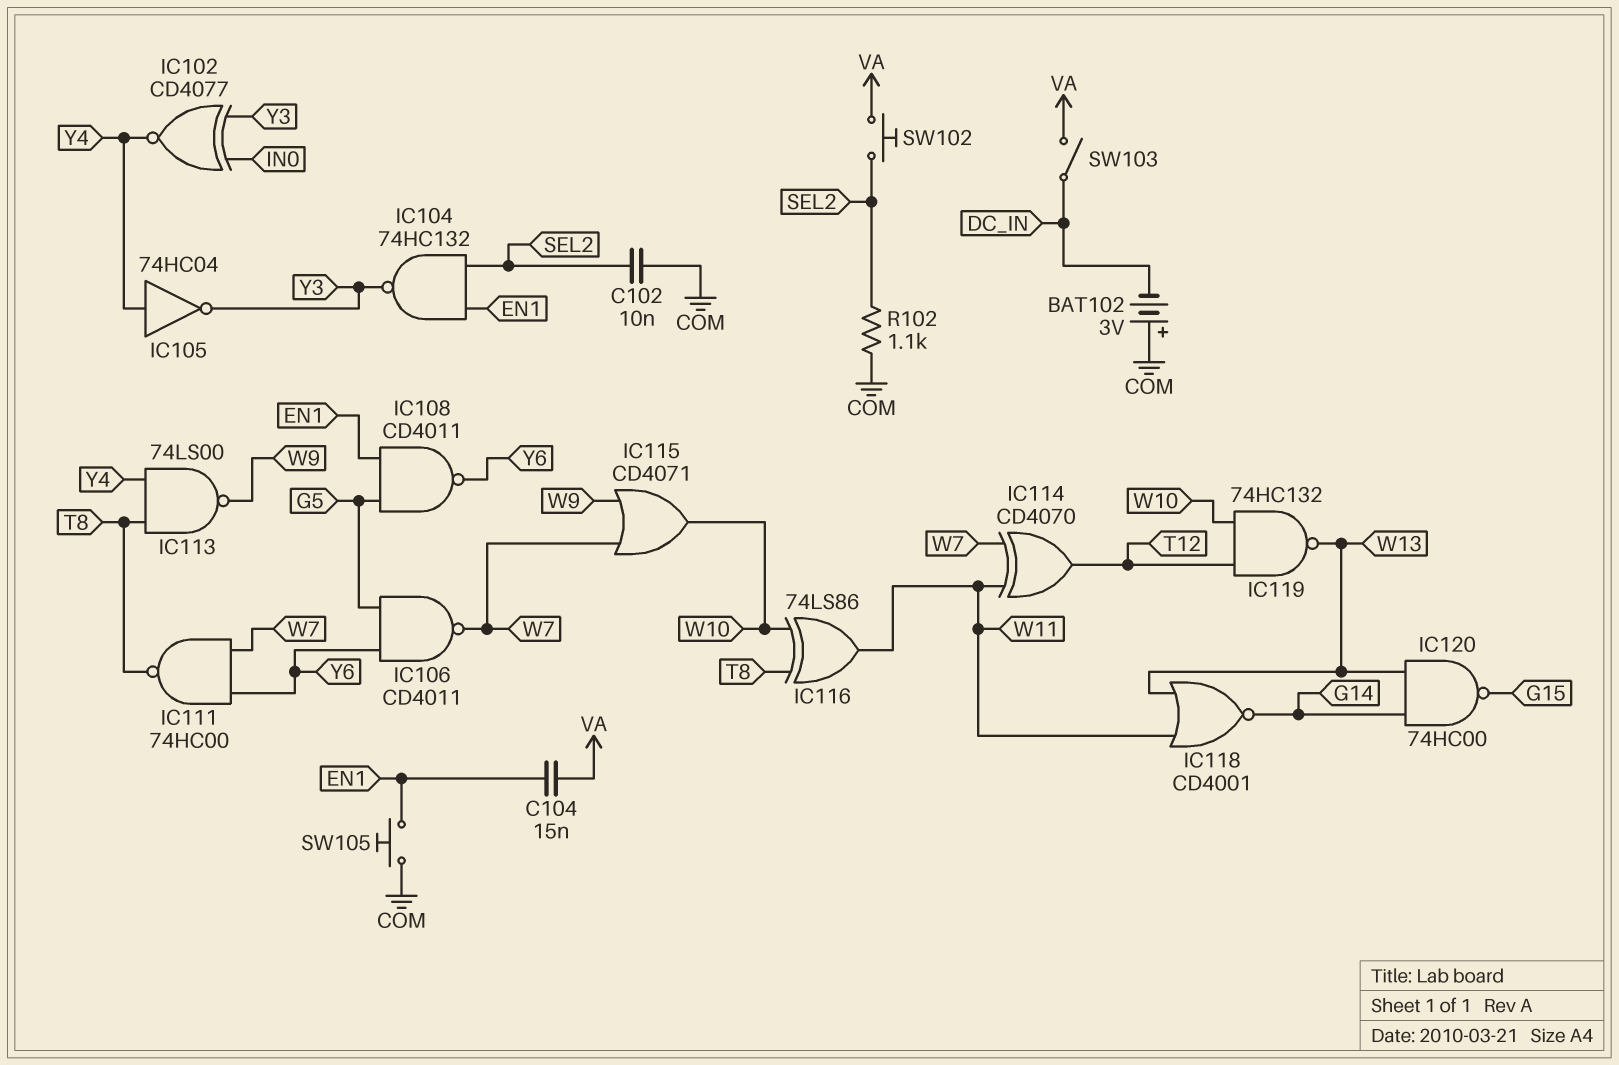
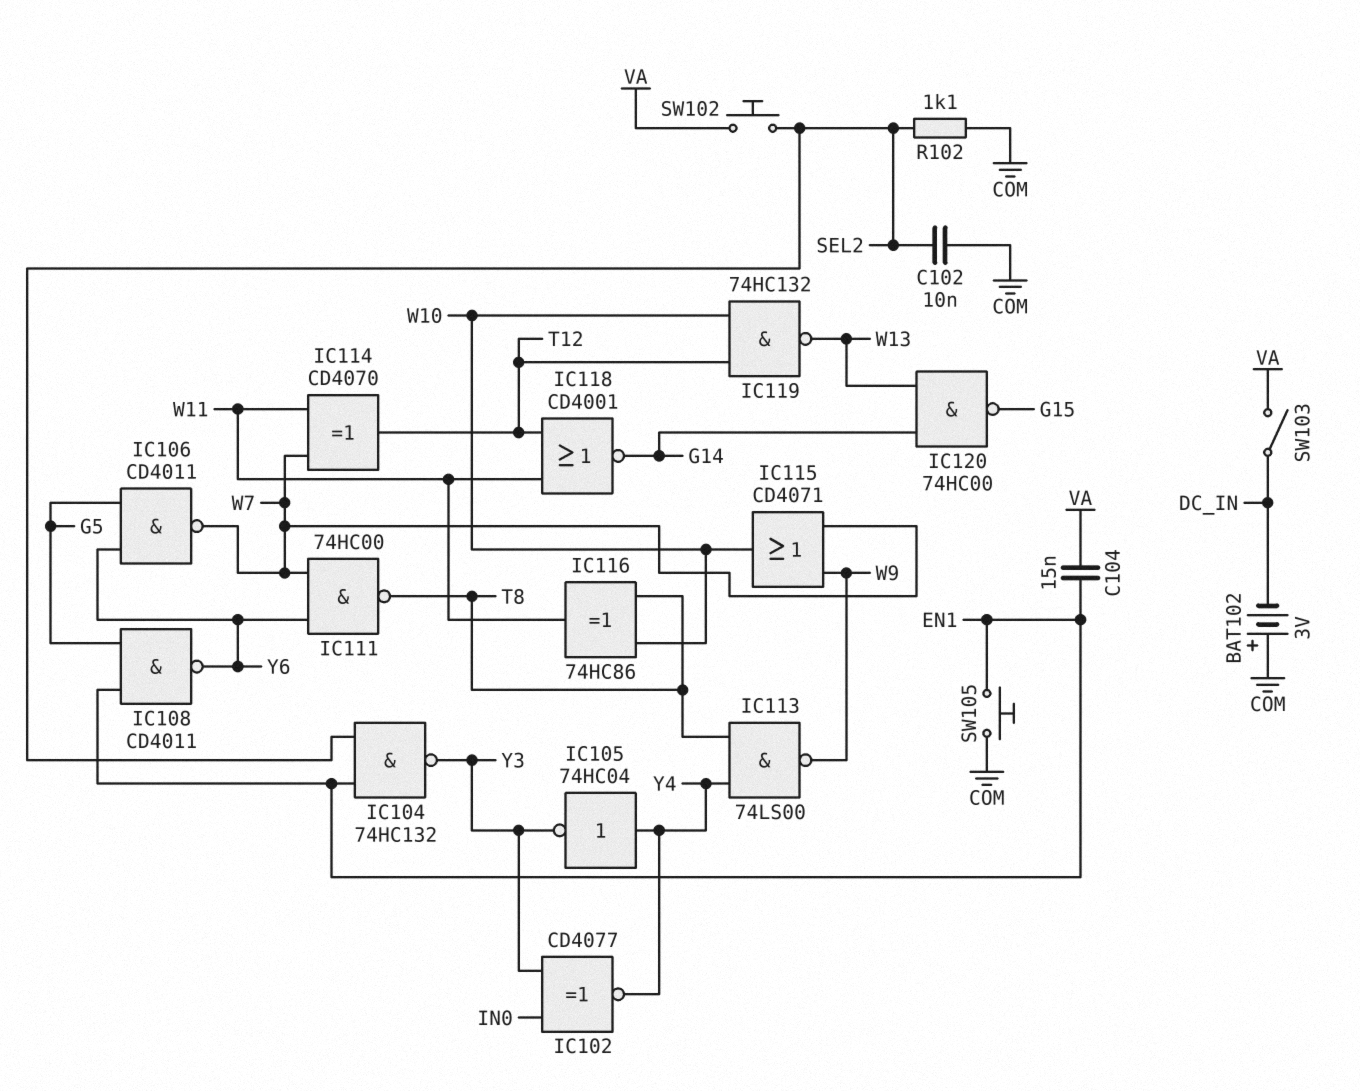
IC116: XOR 74LS86 (in T8, in W10, out W11) -> XOR 74HC86 (in T8, in W10, out W11)
IC118: NOR CD4001 (in W11, in W13, out G14) -> NOR CD4001 (in T12, in W11, out G14)

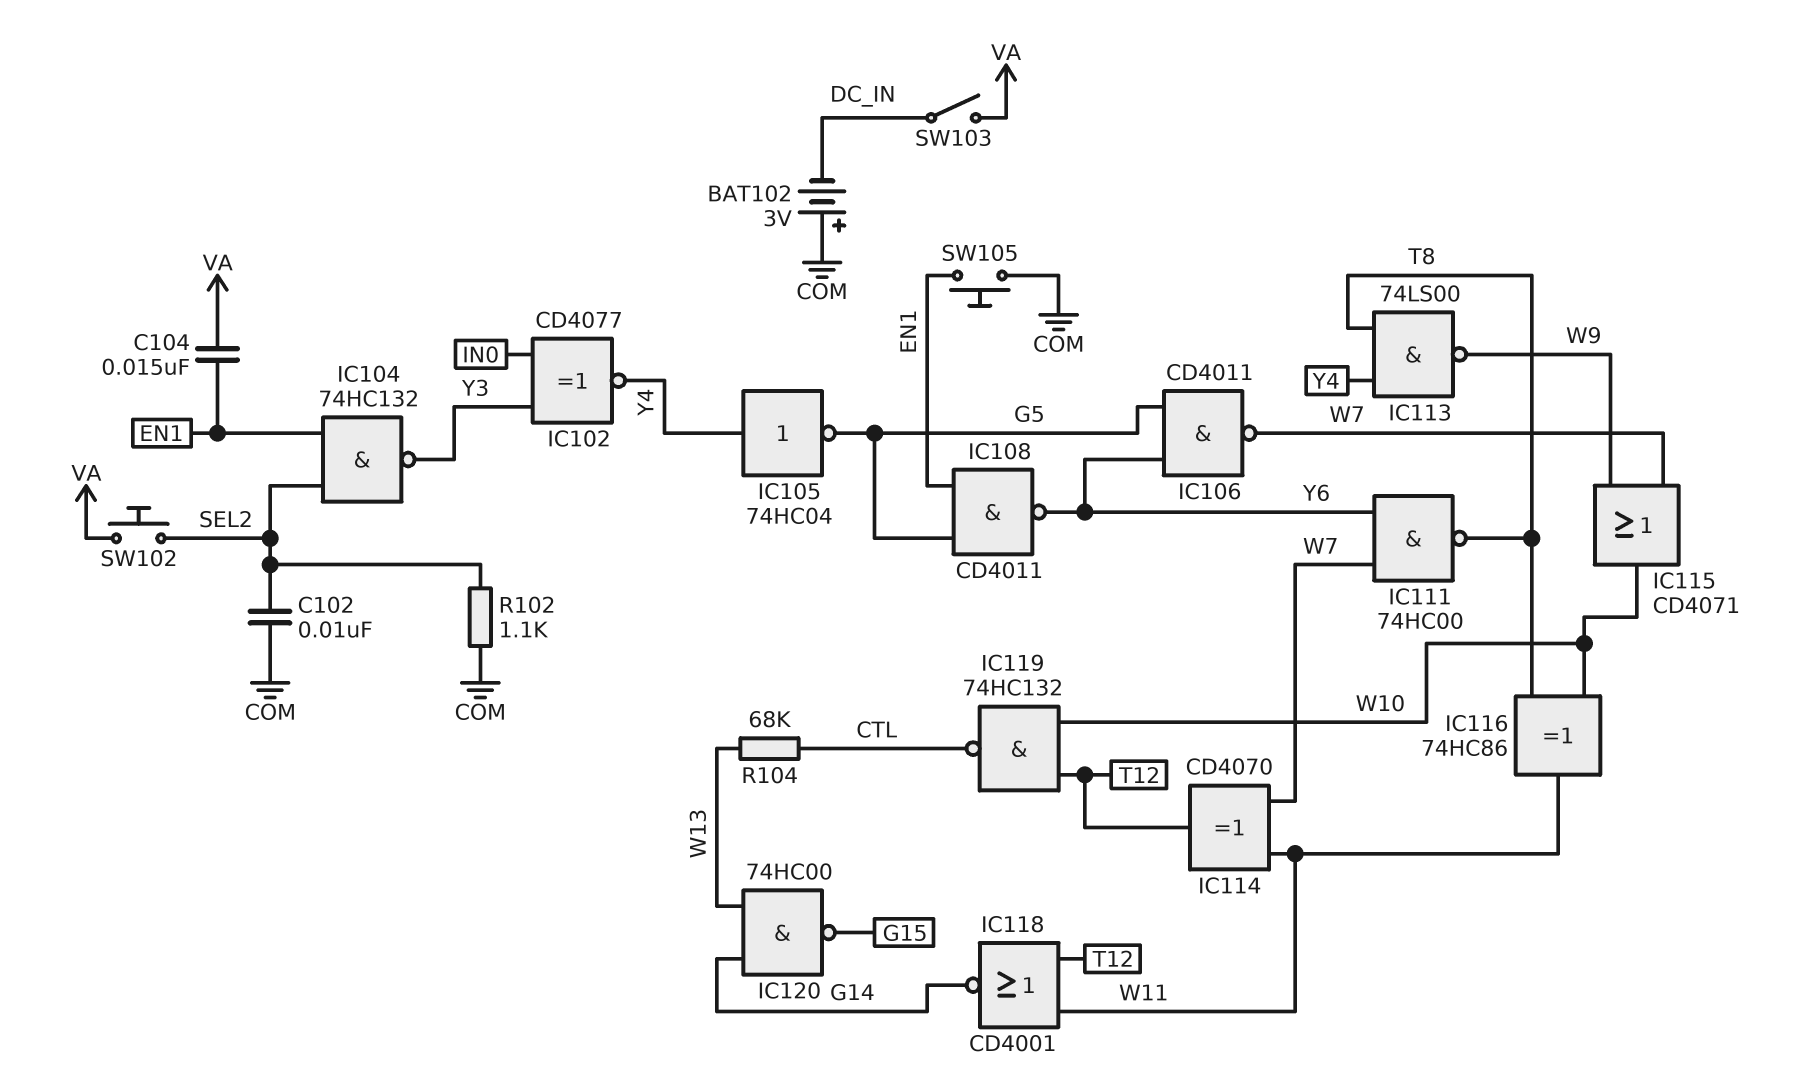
IC105: NOT 74HC04 (in Y4, out Y3) -> NOT 74HC04 (in Y4, out G5)
IC119: NAND 74HC132 (in T12, in W10, out W13) -> NAND 74HC132 (in T12, in W10, out CTL)
R104: none -> 68k (CTL, W13)

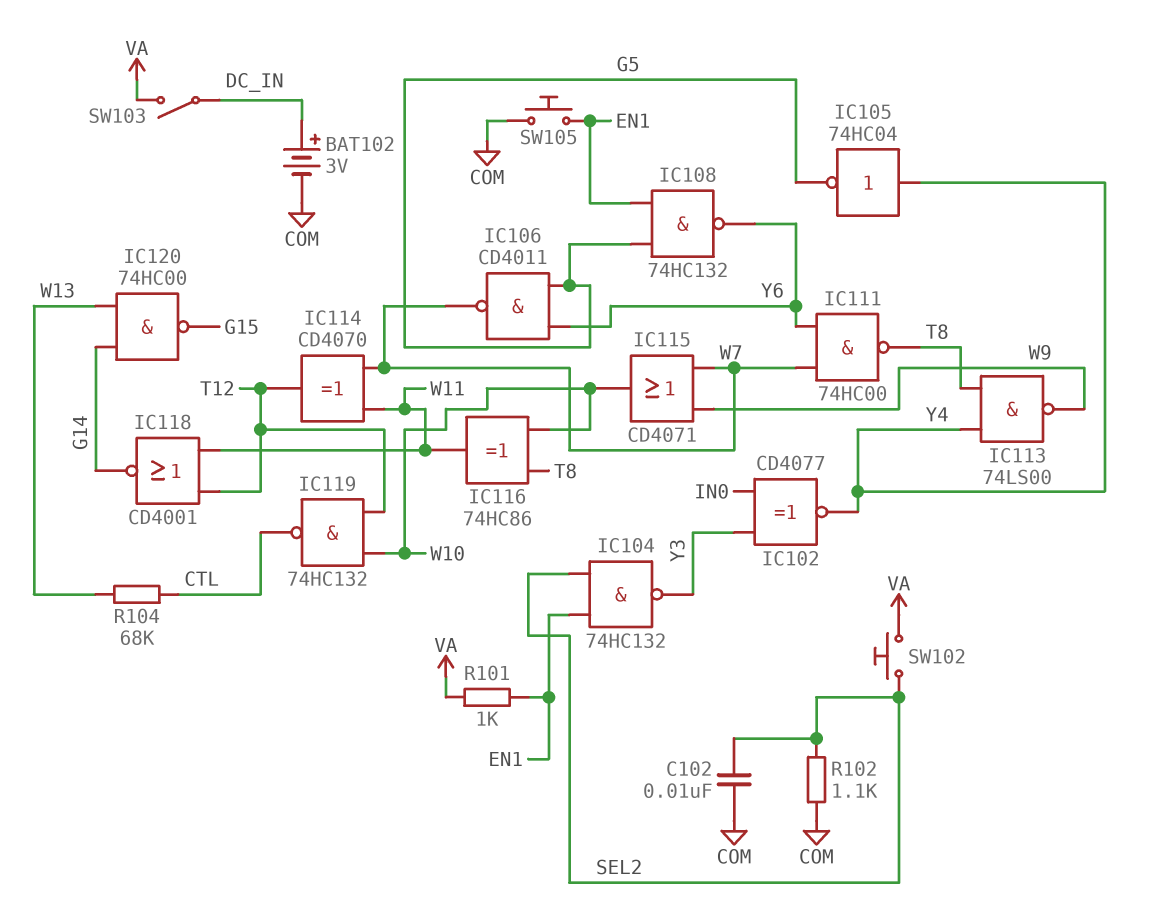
BAT102: 3V (plus COM, minus DC_IN) -> 3V (plus DC_IN, minus COM)
C104: 15nF (EN1, VA) -> none
IC108: NAND CD4011 (in EN1, in G5, out Y6) -> NAND 74HC132 (in EN1, in G5, out Y6)
R101: none -> 1k (EN1, VA)

